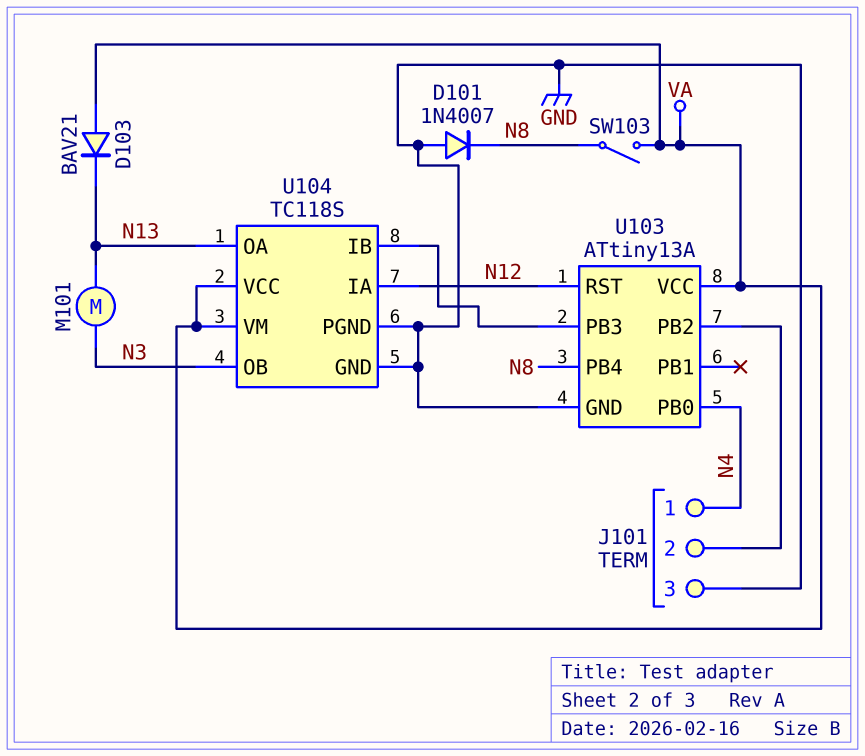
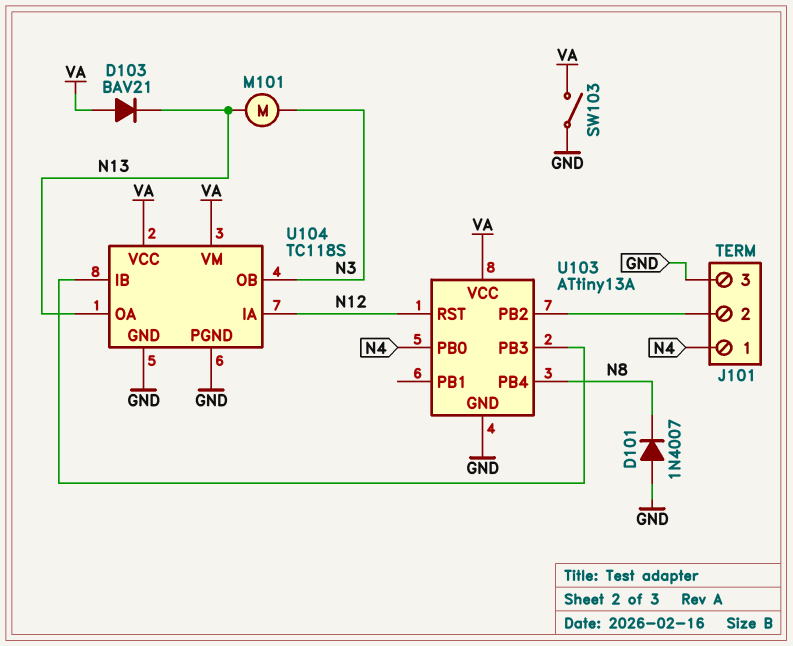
SW103: switch (N8, VA) -> switch (GND, VA)

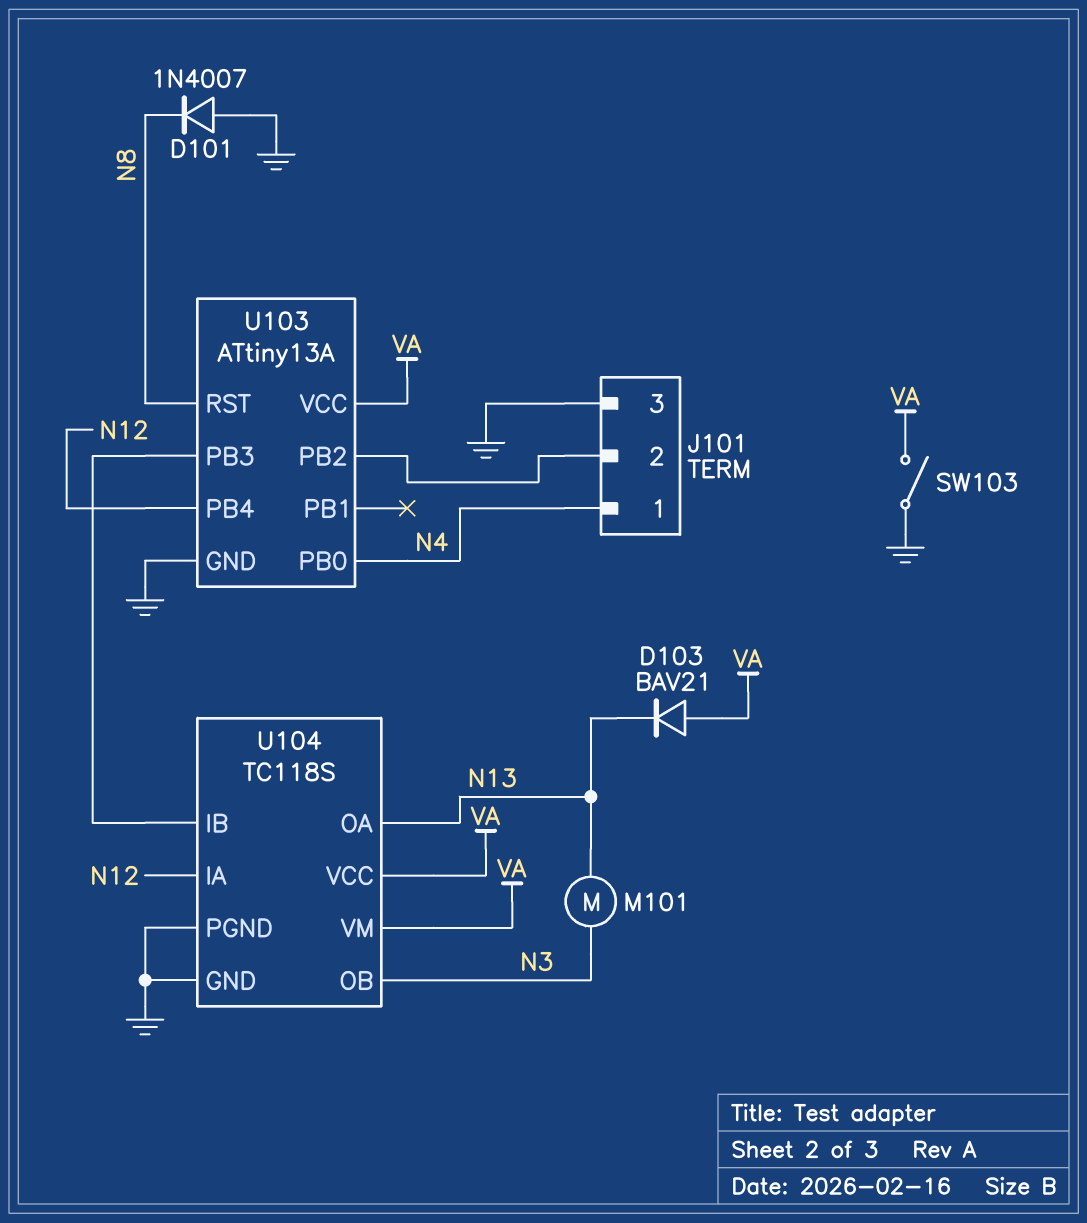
U103 pin PB4: N8 -> N12
U103 pin RST: N12 -> N8

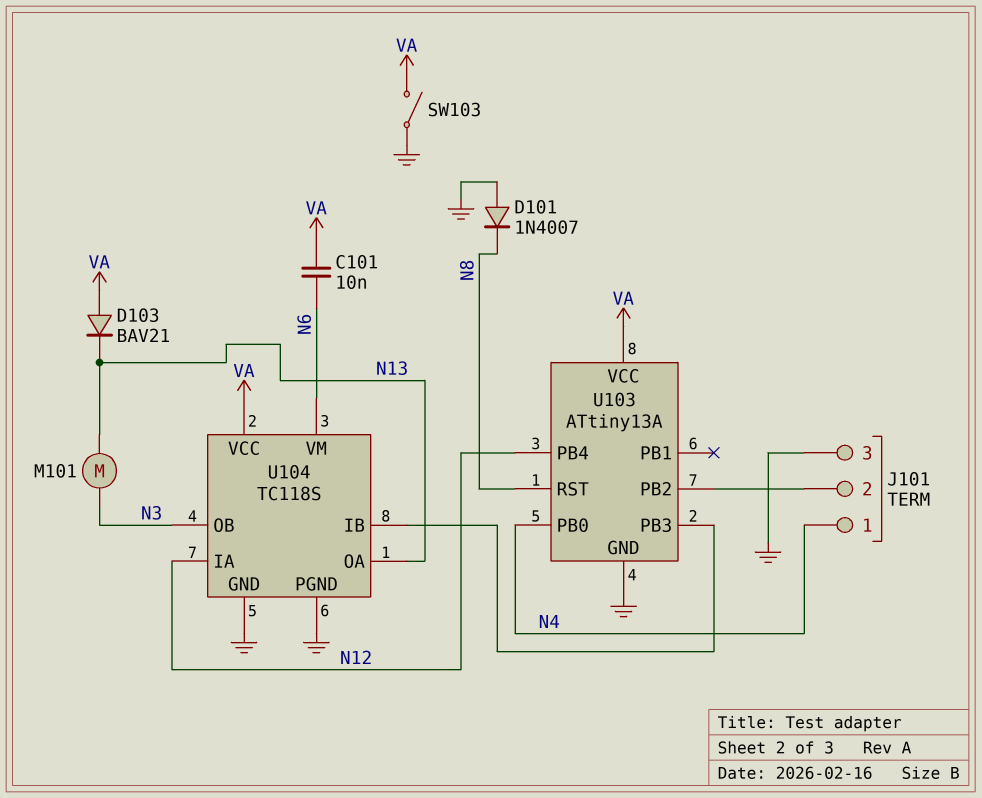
C101: none -> 10nF (N6, VA)
U104 pin VM: VA -> N6

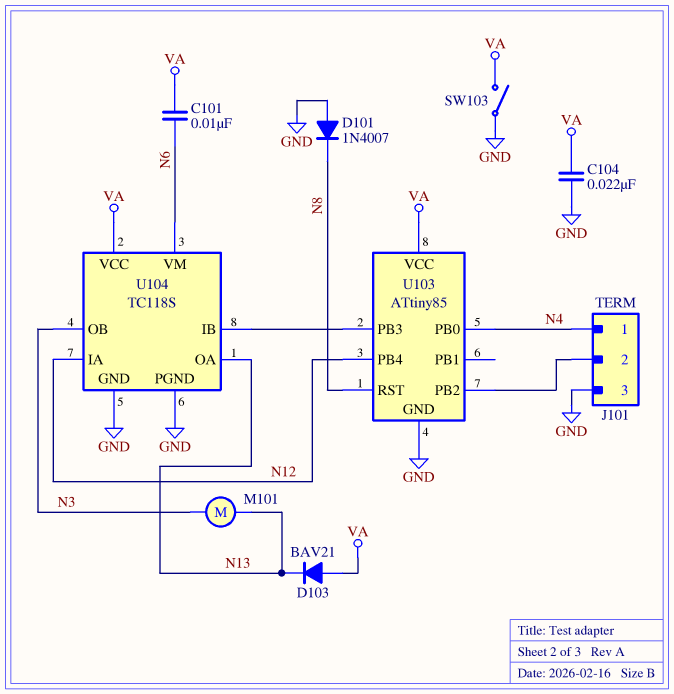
C104: none -> 22nF (GND, VA)
U103: ATtiny13A -> ATtiny85

